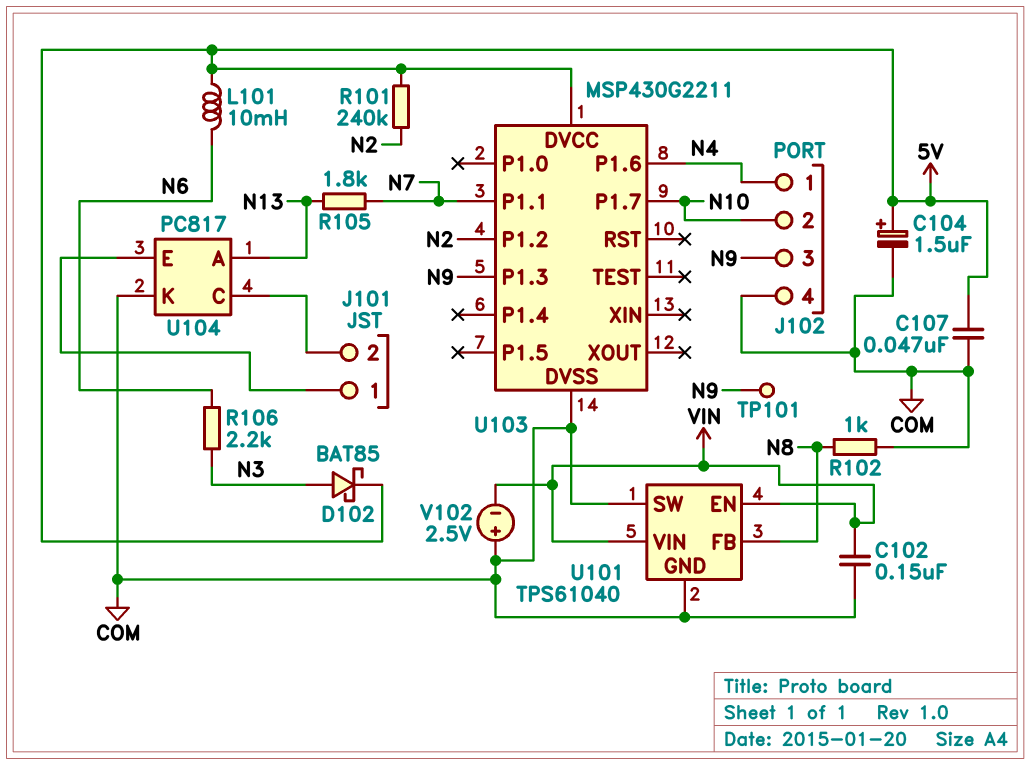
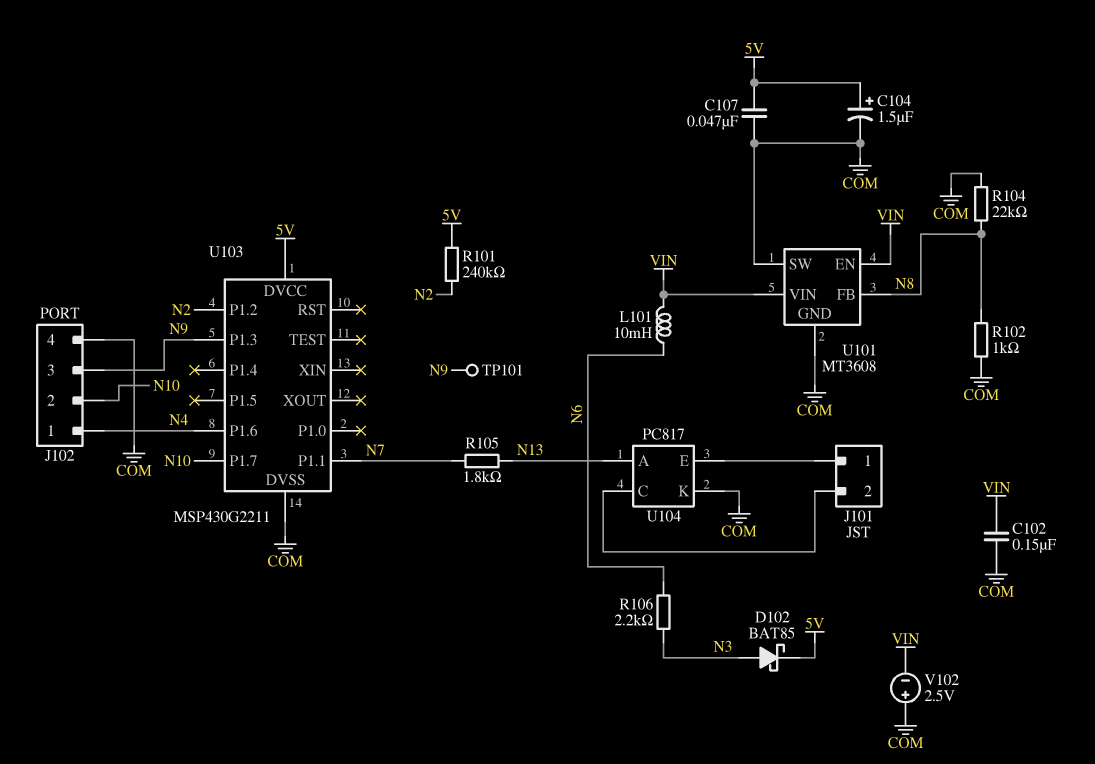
L101: 10mH (5V, N6) -> 10mH (N6, VIN)
R104: none -> 22k (COM, N8)
U101: TPS61040 -> MT3608

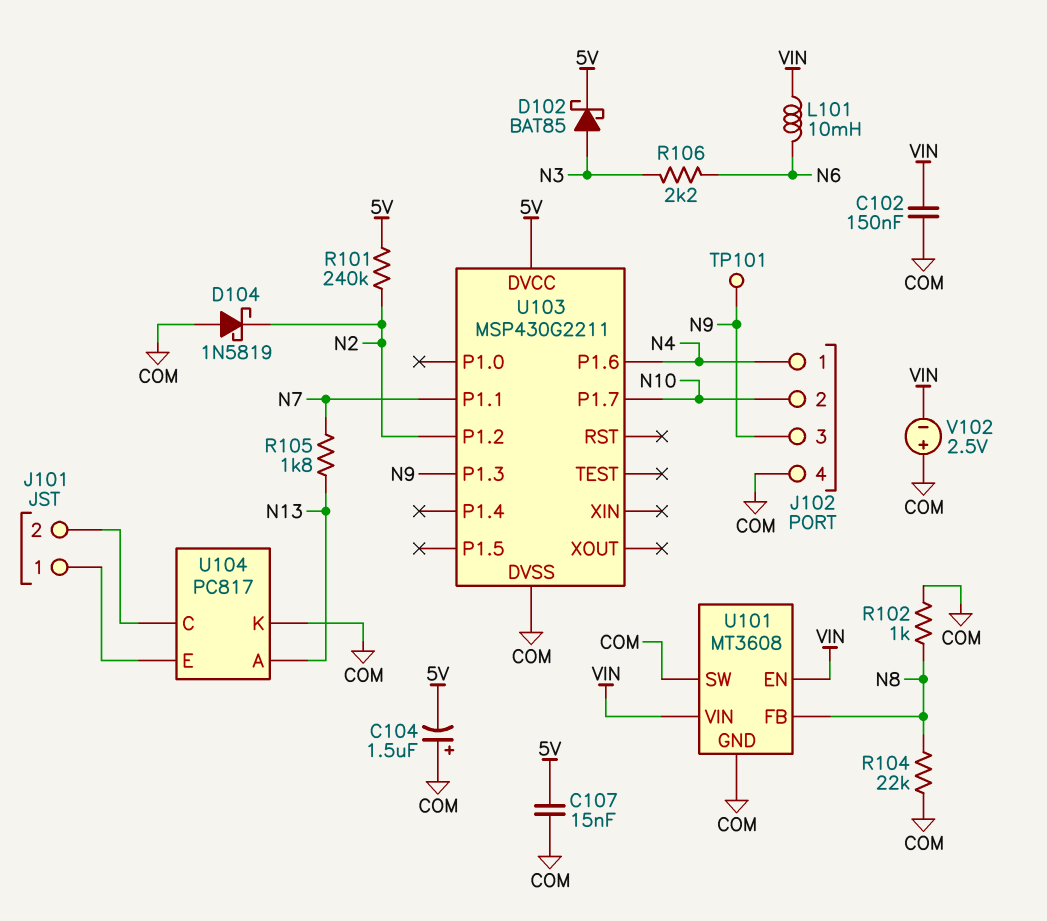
C104: 1.5uF (plus 5V, minus COM) -> 1.5uF (plus COM, minus 5V)
C107: 47nF (5V, COM) -> 15nF (5V, COM)
D104: none -> schottky 1N5819 (A COM, K N2)

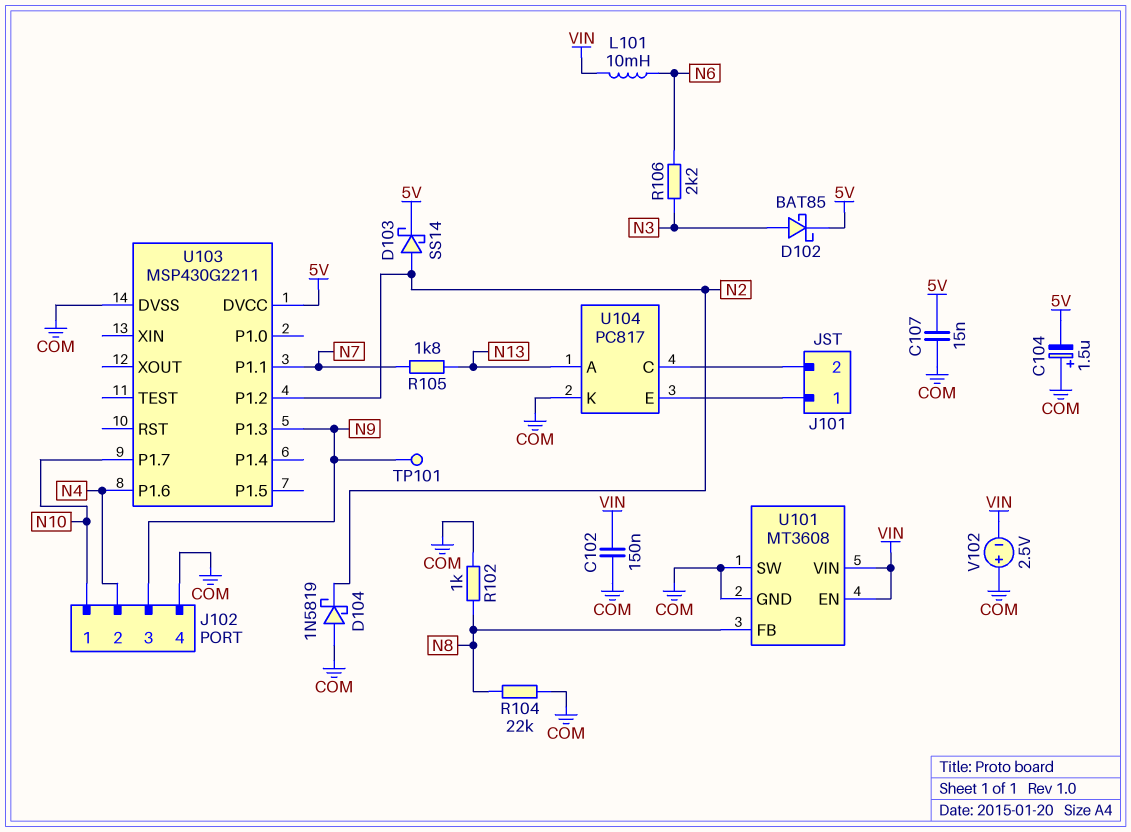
D103: none -> schottky SS14 (A N2, K 5V)
J102 pin 1: N4 -> N10
J102 pin 2: N10 -> N4
R101: 240k (5V, N2) -> none

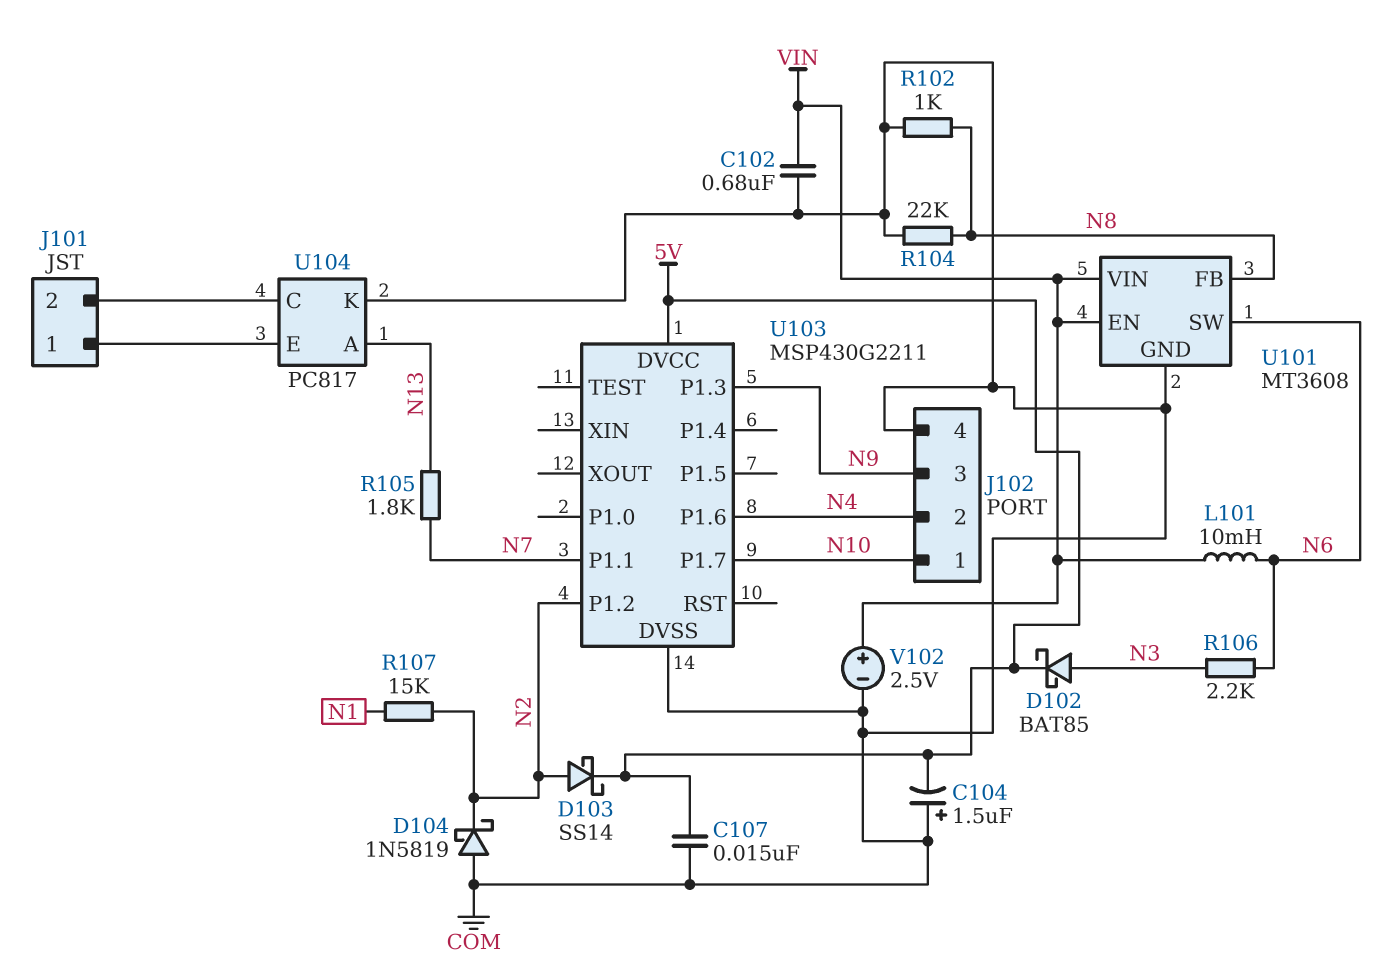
C102: 150nF (COM, VIN) -> 680nF (COM, VIN)
R107: none -> 15k (N1, N2)
TP101: test point (N9) -> none
U101 pin SW: COM -> N6
V102: 2.5V (plus COM, minus VIN) -> 2.5V (plus VIN, minus COM)

